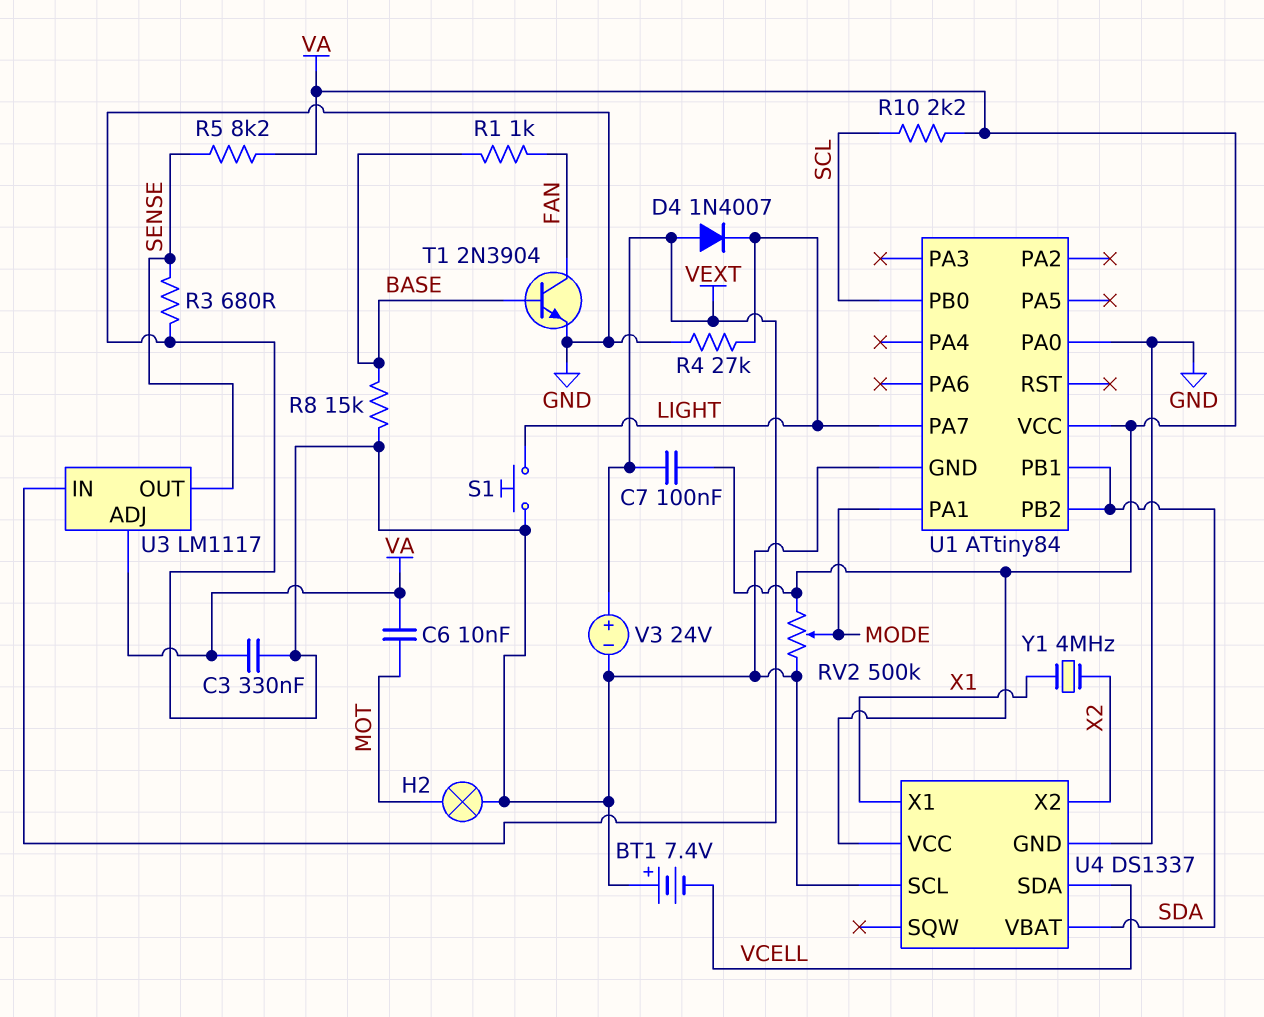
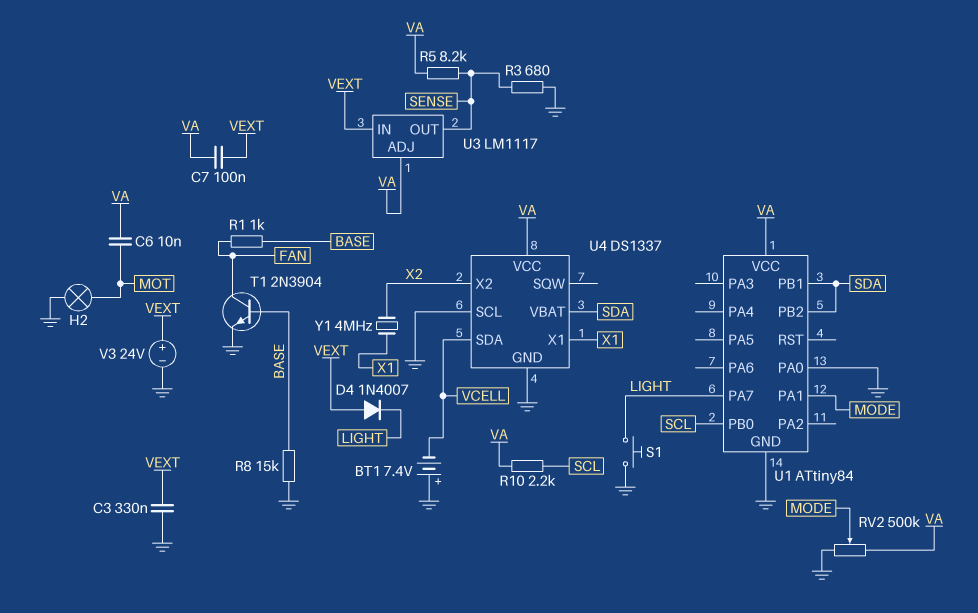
C3: 330nF (GND, VA) -> 330nF (GND, VEXT)
R4: 27k (GND, LIGHT) -> none

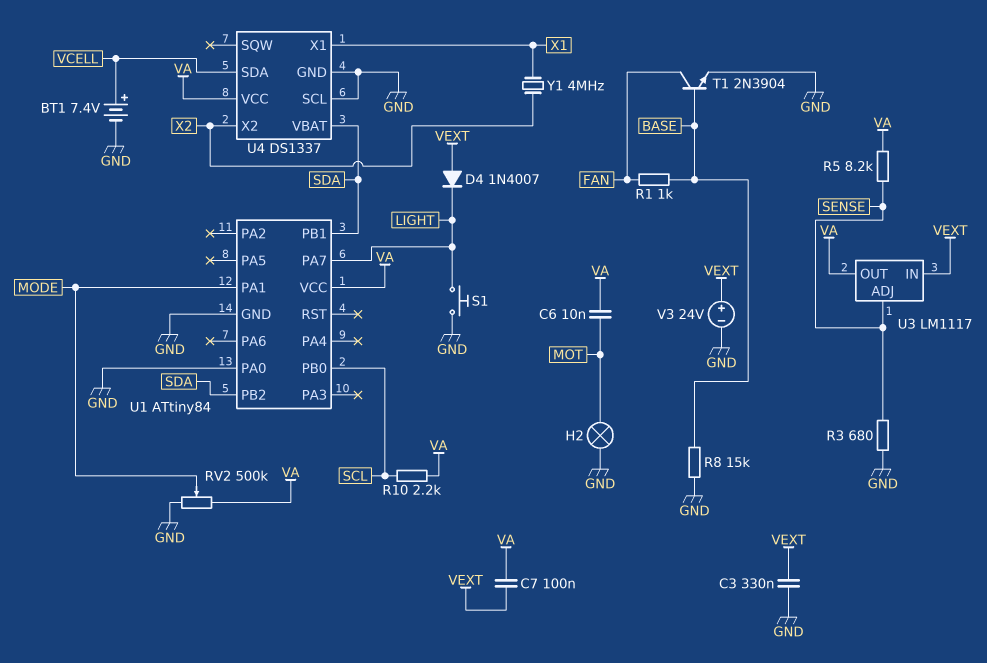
BT1: 7.4V (plus GND, minus VCELL) -> 7.4V (plus VCELL, minus GND)
U3 pin ADJ: VA -> SENSE
U3 pin OUT: SENSE -> VA

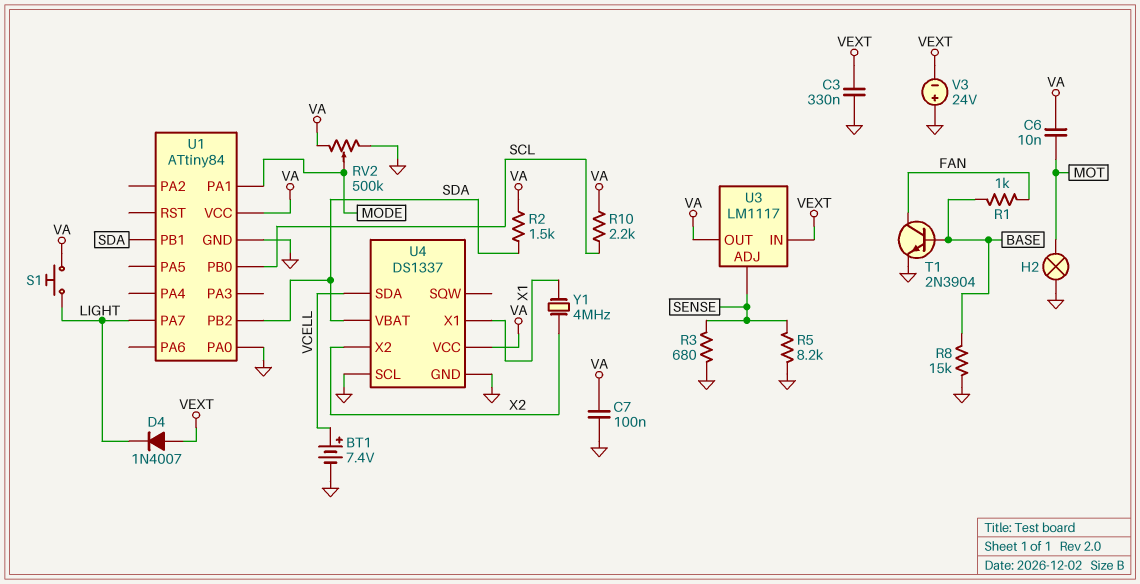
C7: 100nF (VA, VEXT) -> 100nF (GND, VA)
R2: none -> 1.5k (SDA, VA)
R5: 8.2k (SENSE, VA) -> 8.2k (GND, SENSE)
S1: button (GND, LIGHT) -> button (LIGHT, VA)
V3: 24V (plus VEXT, minus GND) -> 24V (plus GND, minus VEXT)

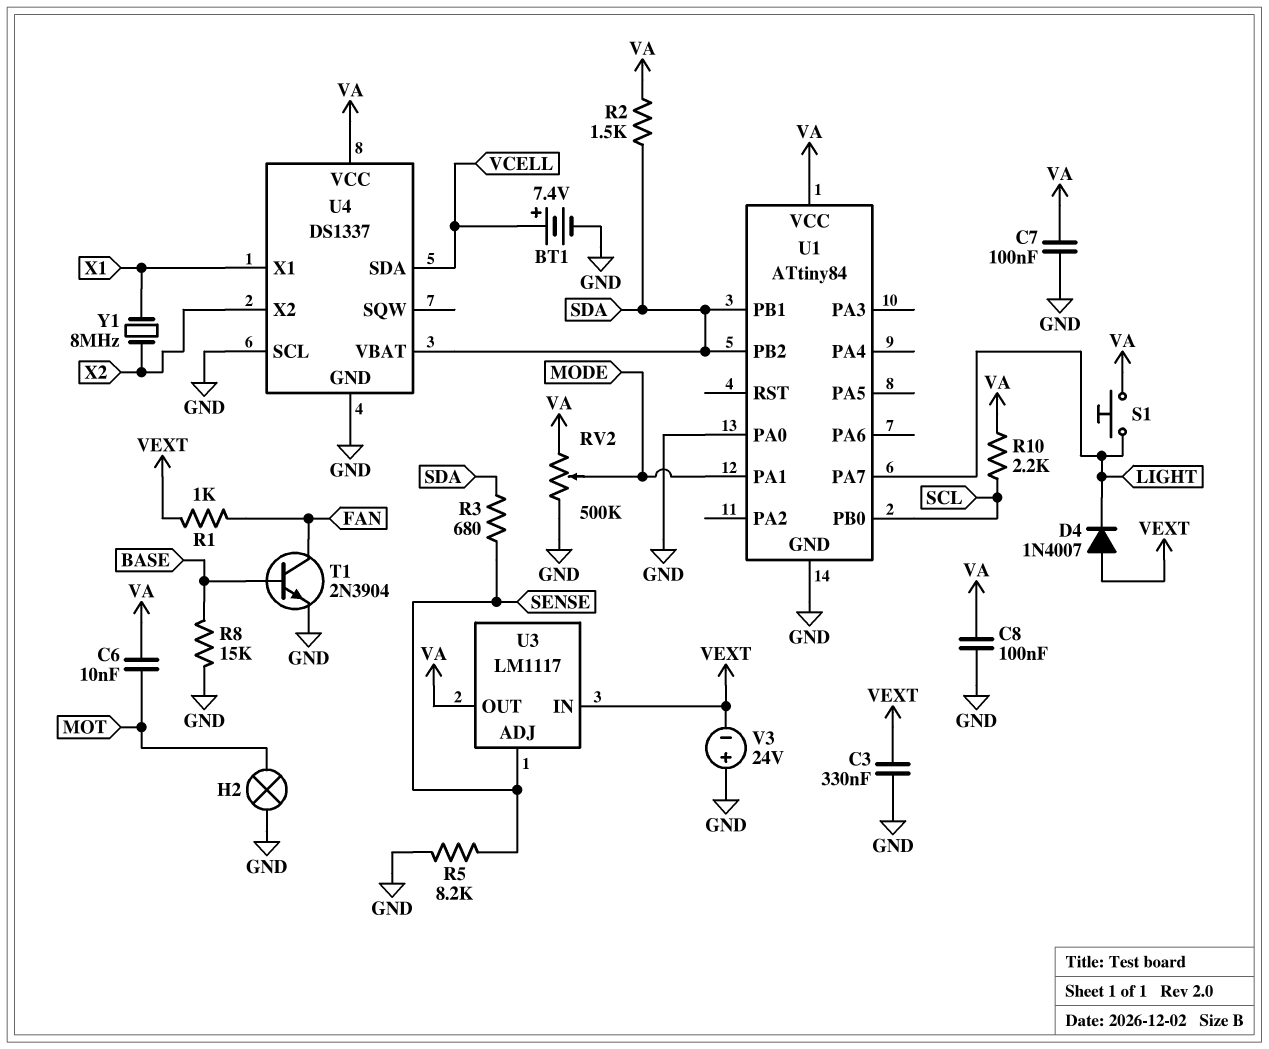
C8: none -> 100nF (GND, VA)
R1: 1k (BASE, FAN) -> 1k (FAN, VEXT)
R3: 680 (GND, SENSE) -> 680 (SDA, SENSE)
Y1: 4MHz (X1, X2) -> 8MHz (X1, X2)

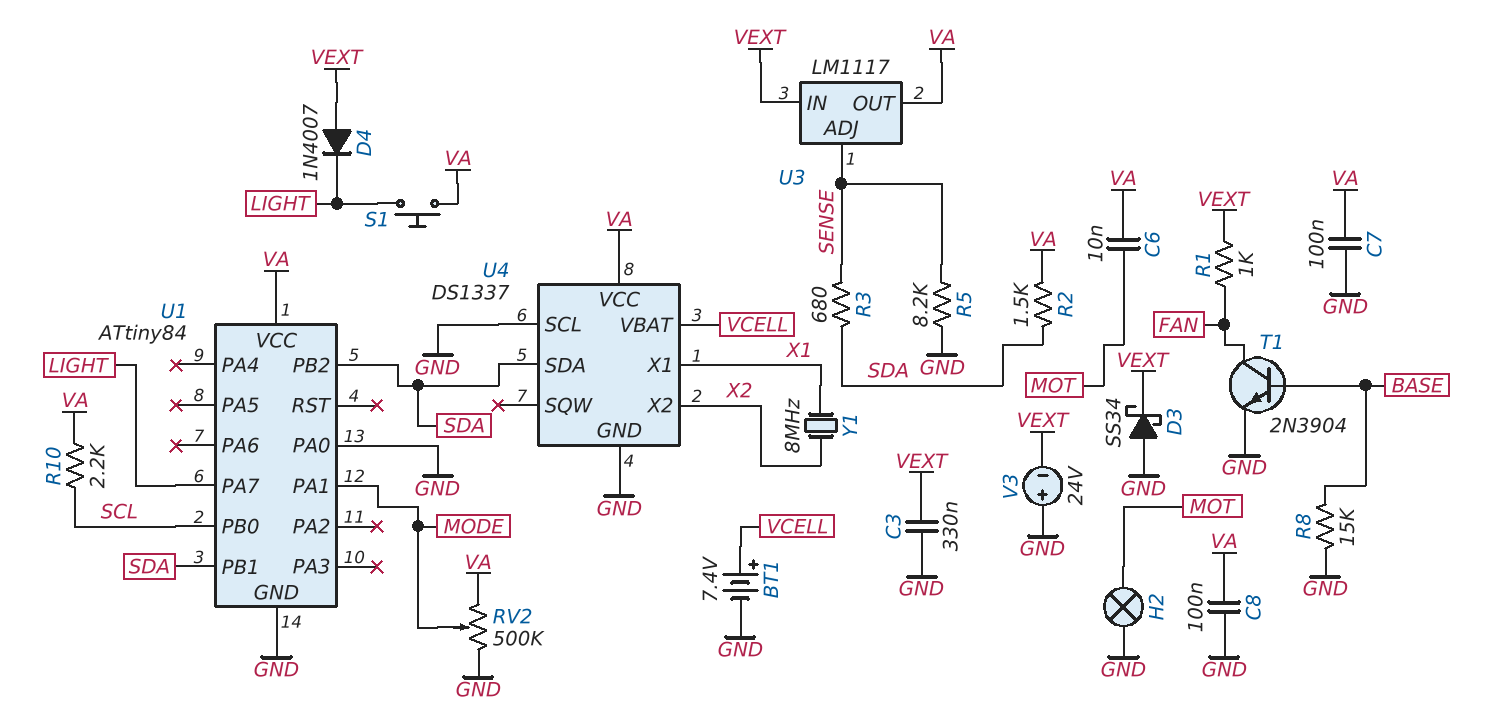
D3: none -> schottky SS34 (A GND, K VEXT)
U4 pin SDA: VCELL -> SDA
U4 pin VBAT: SDA -> VCELL

